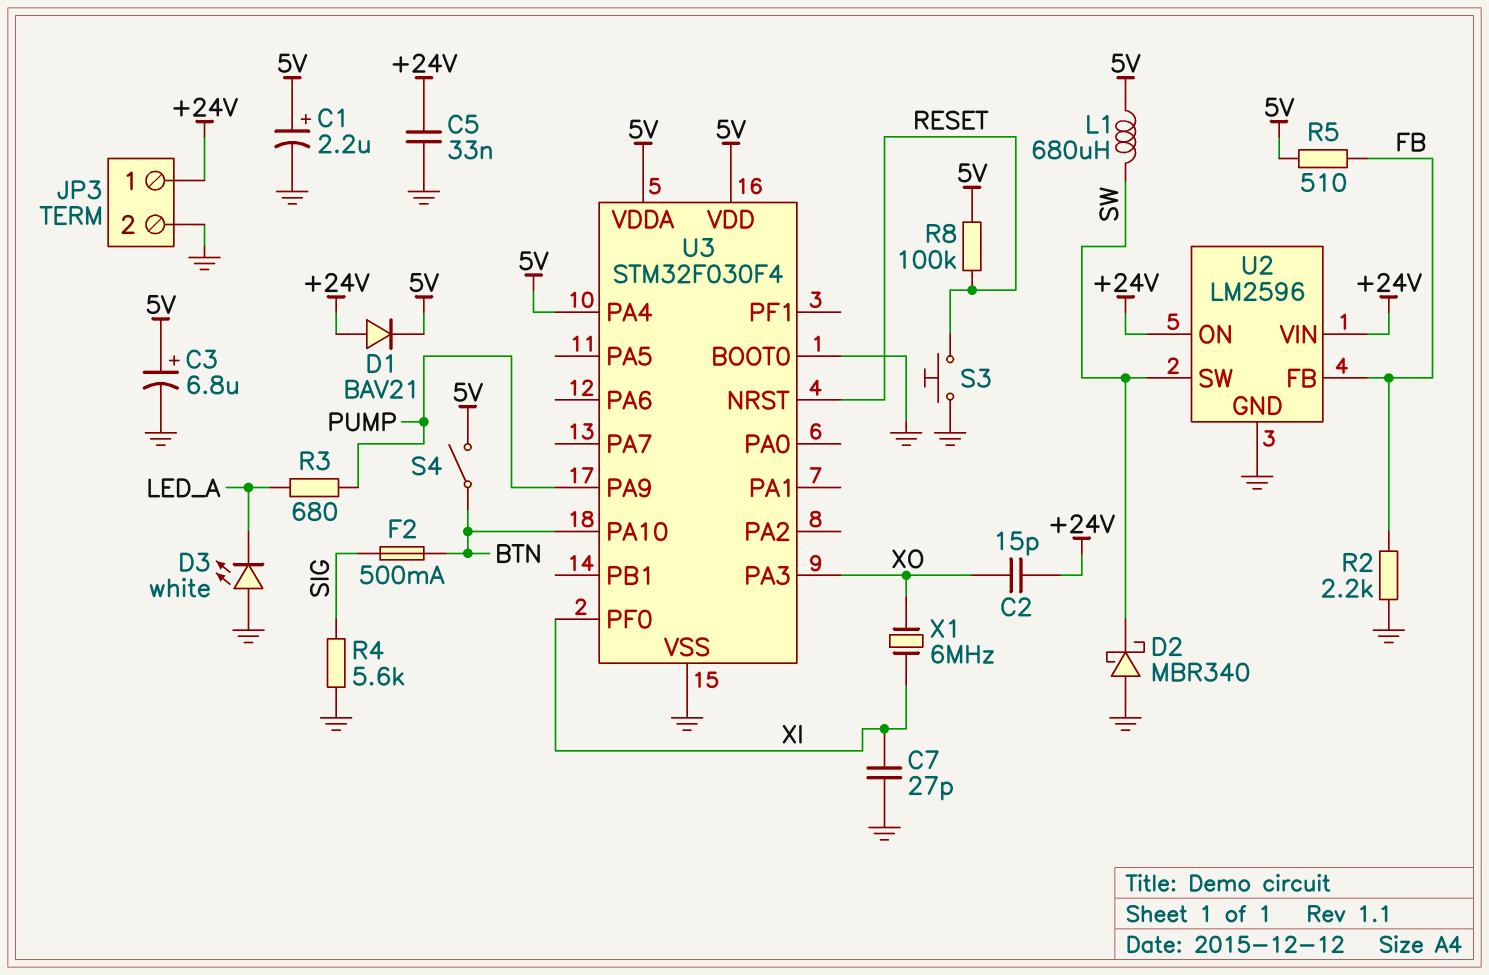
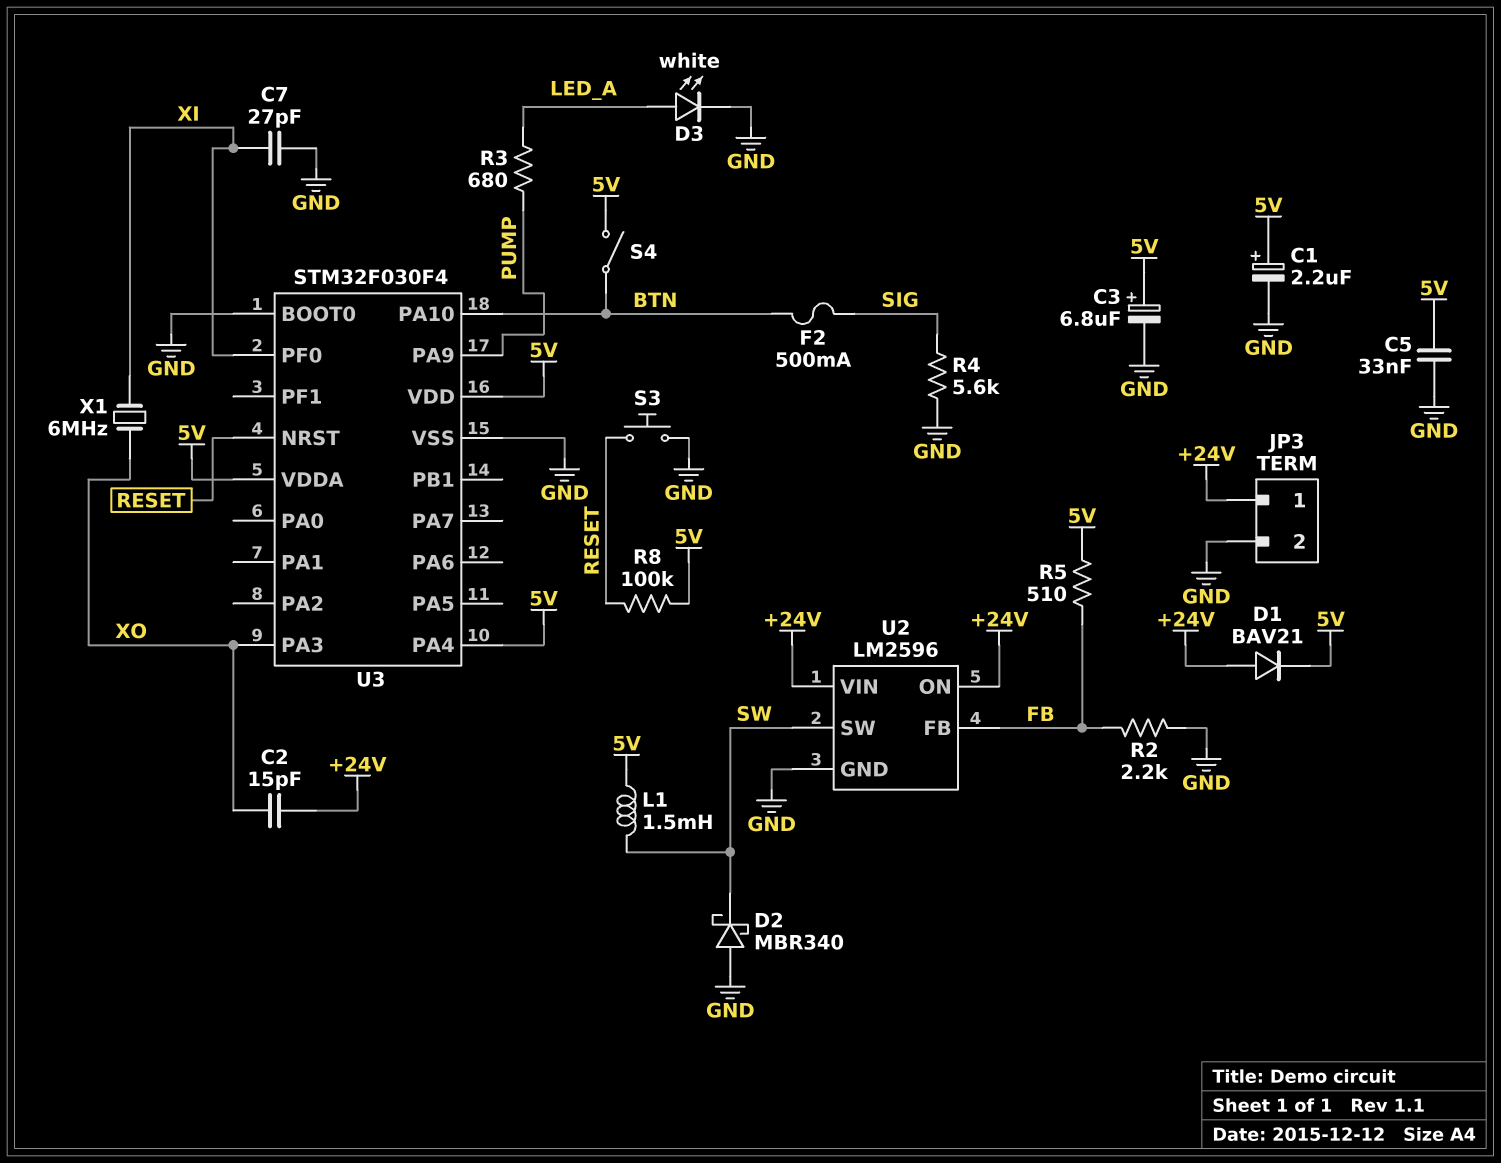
C5: 33nF (+24V, GND) -> 33nF (5V, GND)
D3: LED white (A GND, K LED_A) -> LED white (A LED_A, K GND)
L1: 680uH (5V, SW) -> 1.5mH (5V, SW)

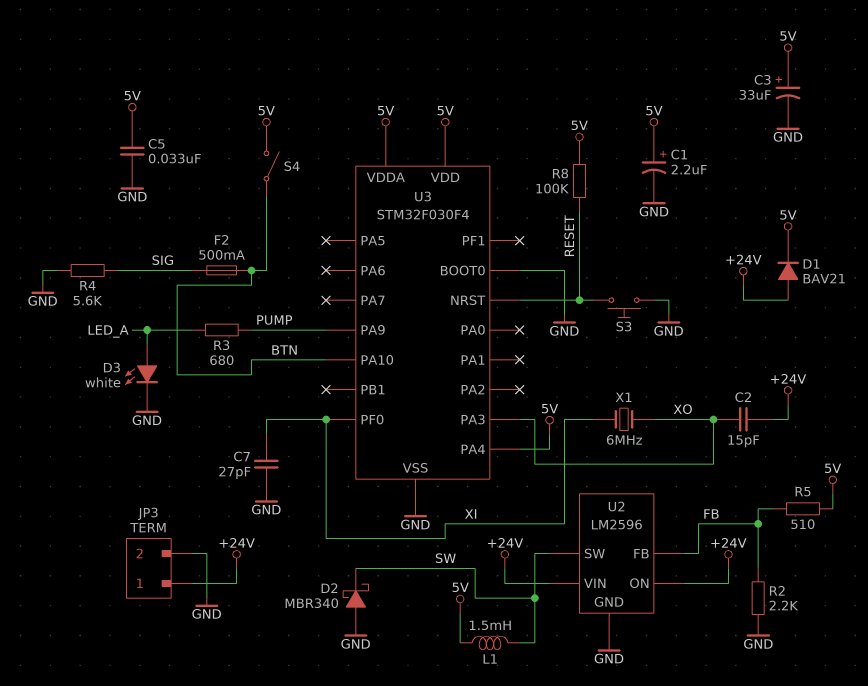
C3: 6.8uF (plus 5V, minus GND) -> 33uF (plus 5V, minus GND)

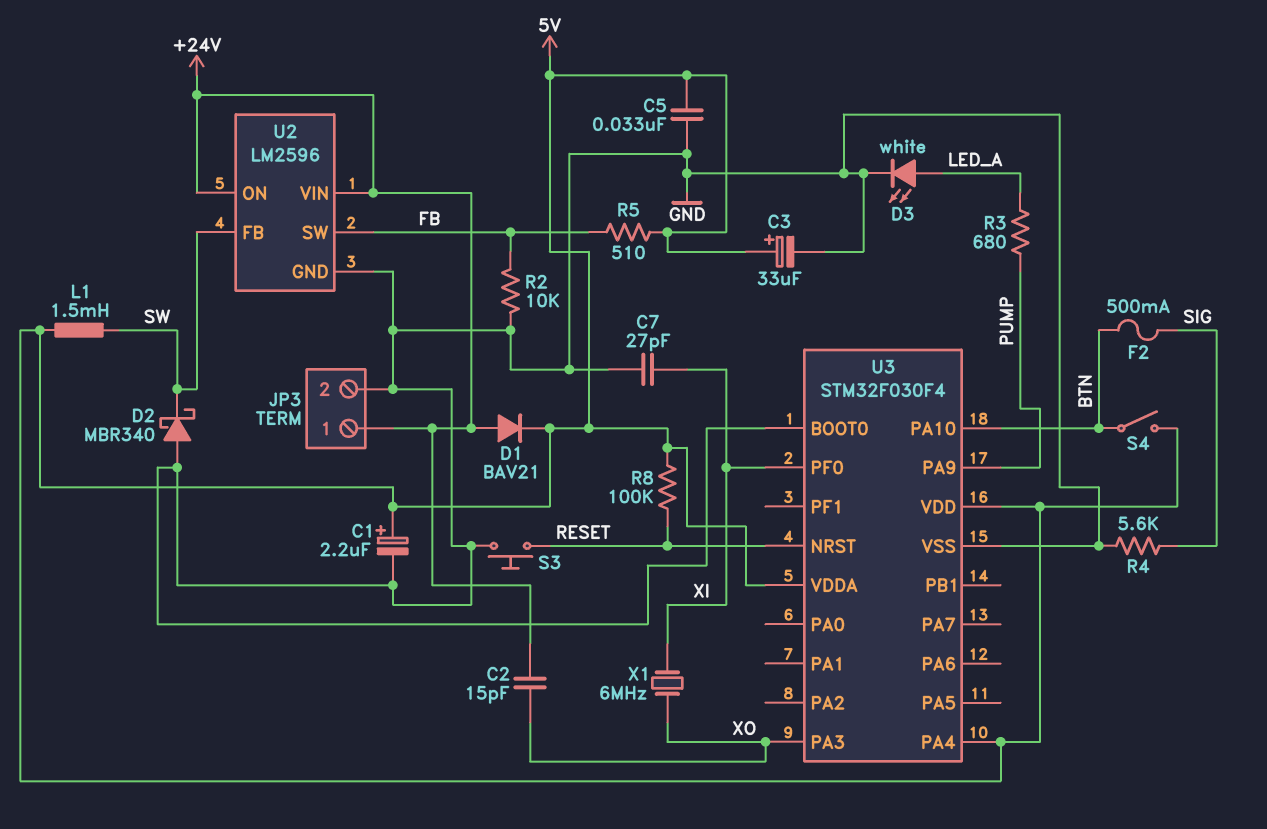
R2: 2.2k (FB, GND) -> 10k (FB, GND)
U2 pin FB: FB -> SW
U2 pin SW: SW -> FB

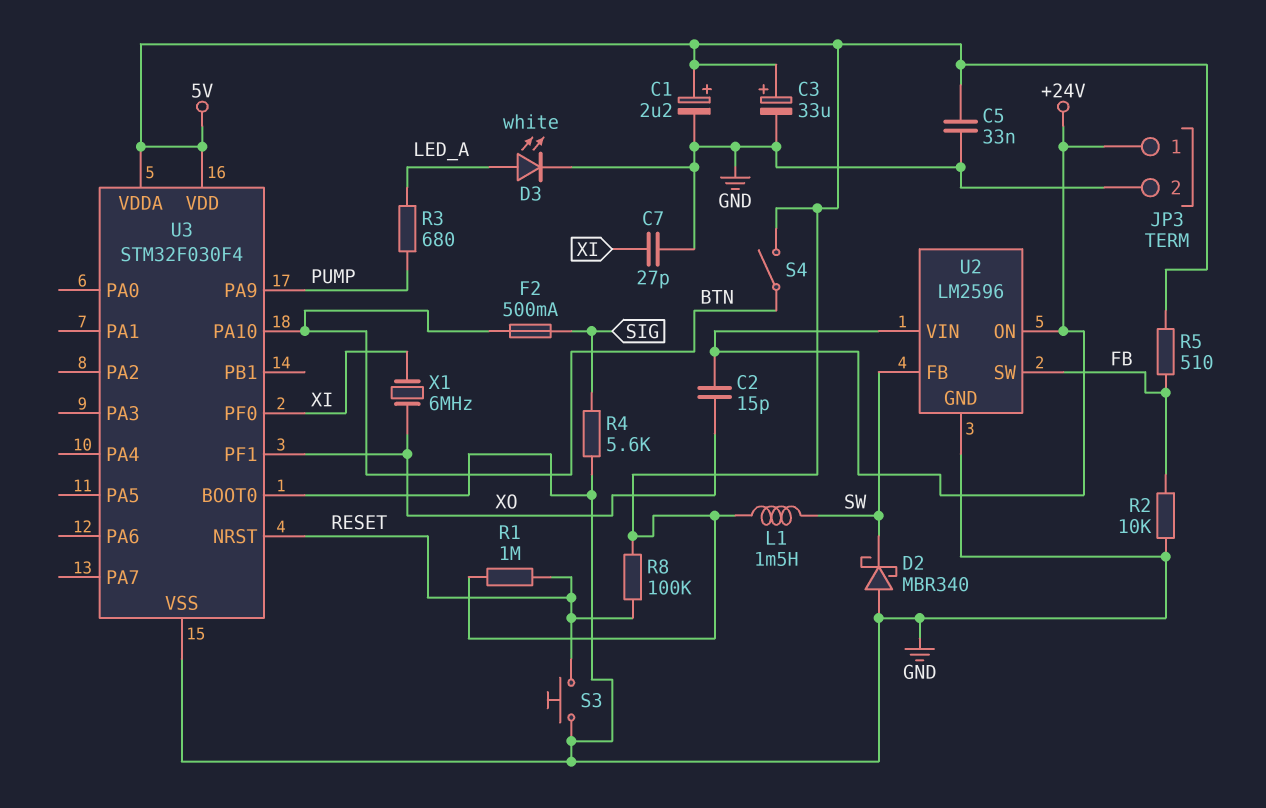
D1: diode BAV21 (A +24V, K 5V) -> none
R1: none -> 1M (5V, RESET)
U3 pin PA3: XO -> none
U3 pin PA4: 5V -> none
U3 pin PF1: none -> XO

